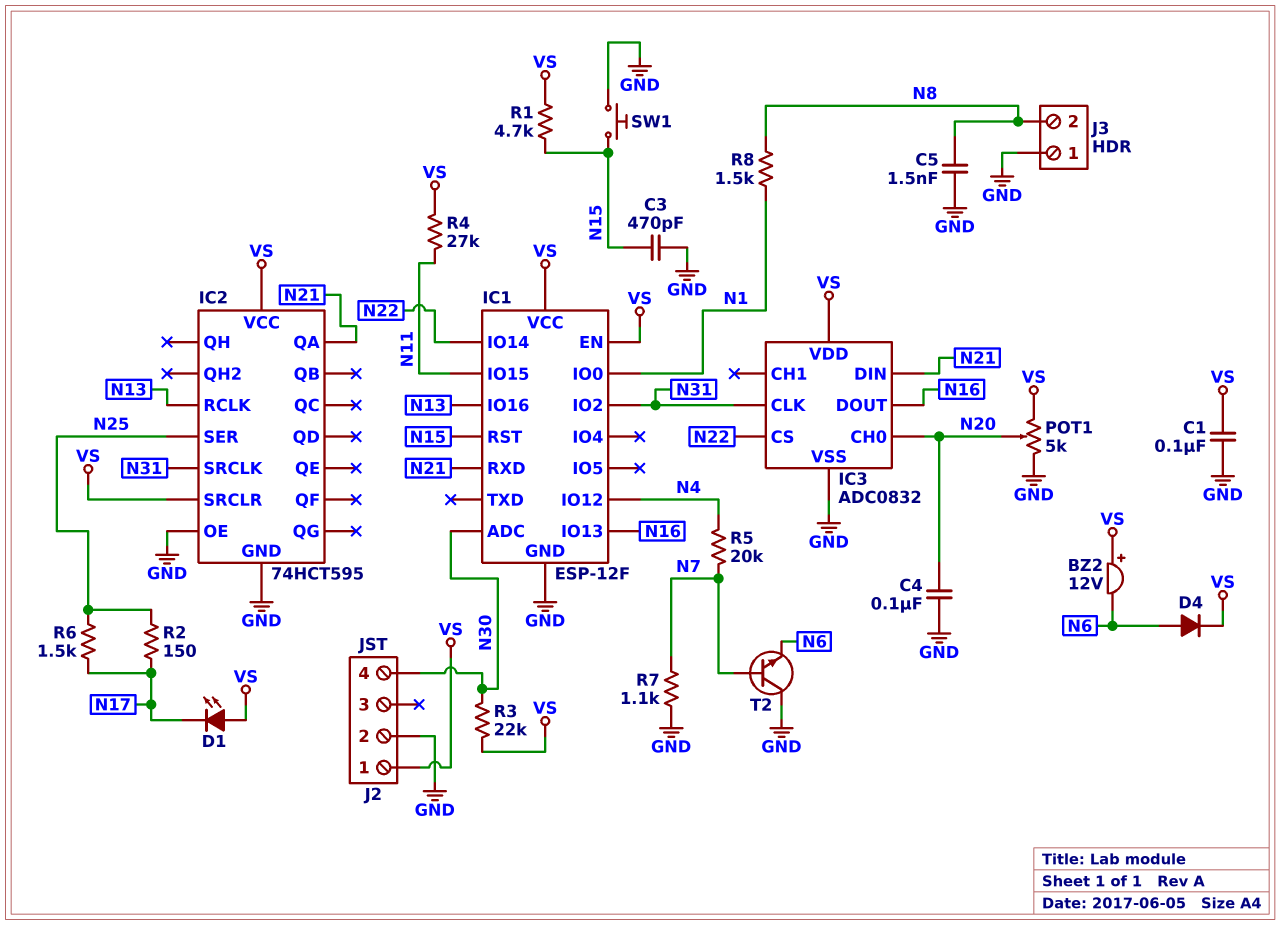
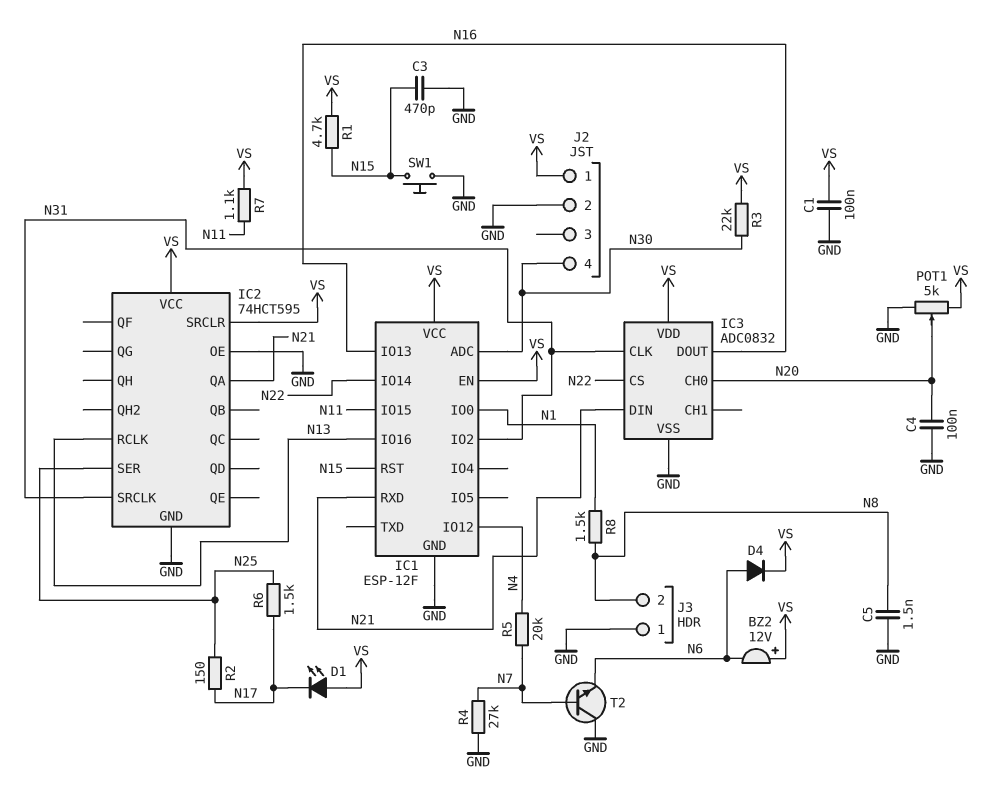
R4: 27k (N11, VS) -> 27k (GND, N7)
R7: 1.1k (GND, N7) -> 1.1k (N11, VS)

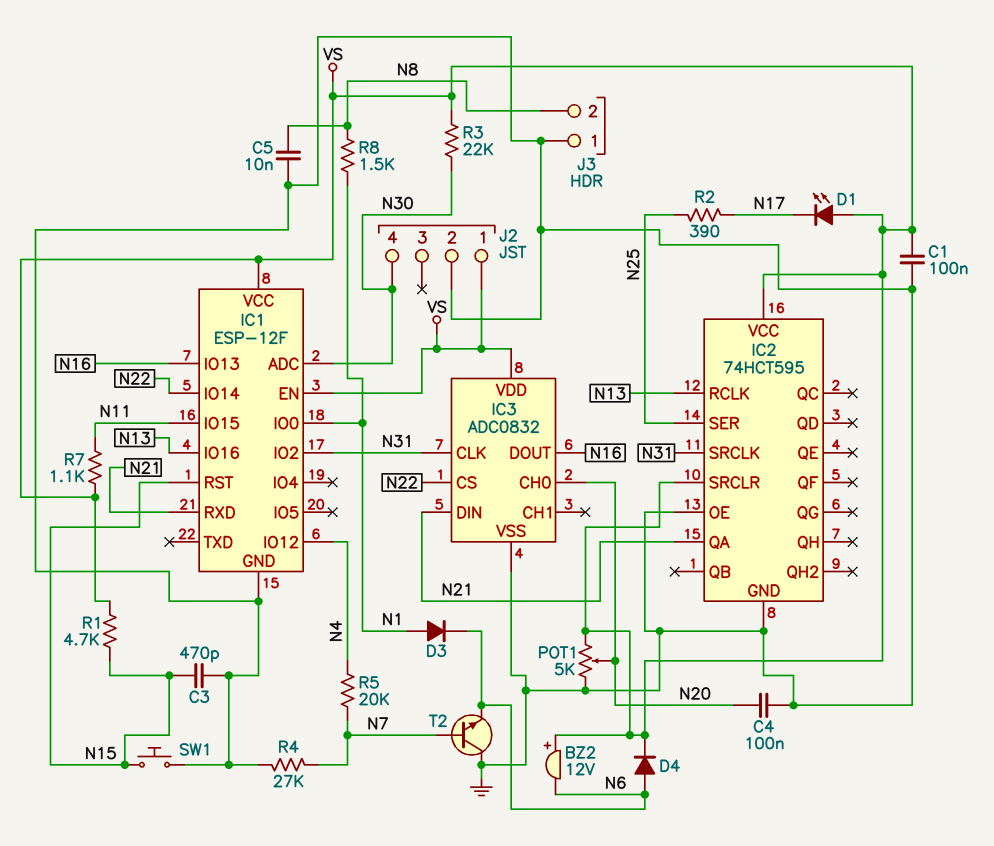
C5: 1.5nF (GND, N8) -> 10nF (GND, N8)
D3: none -> diode (A N1, K N6)
R2: 150 (N17, N25) -> 390 (N17, N25)
R6: 1.5k (N17, N25) -> none

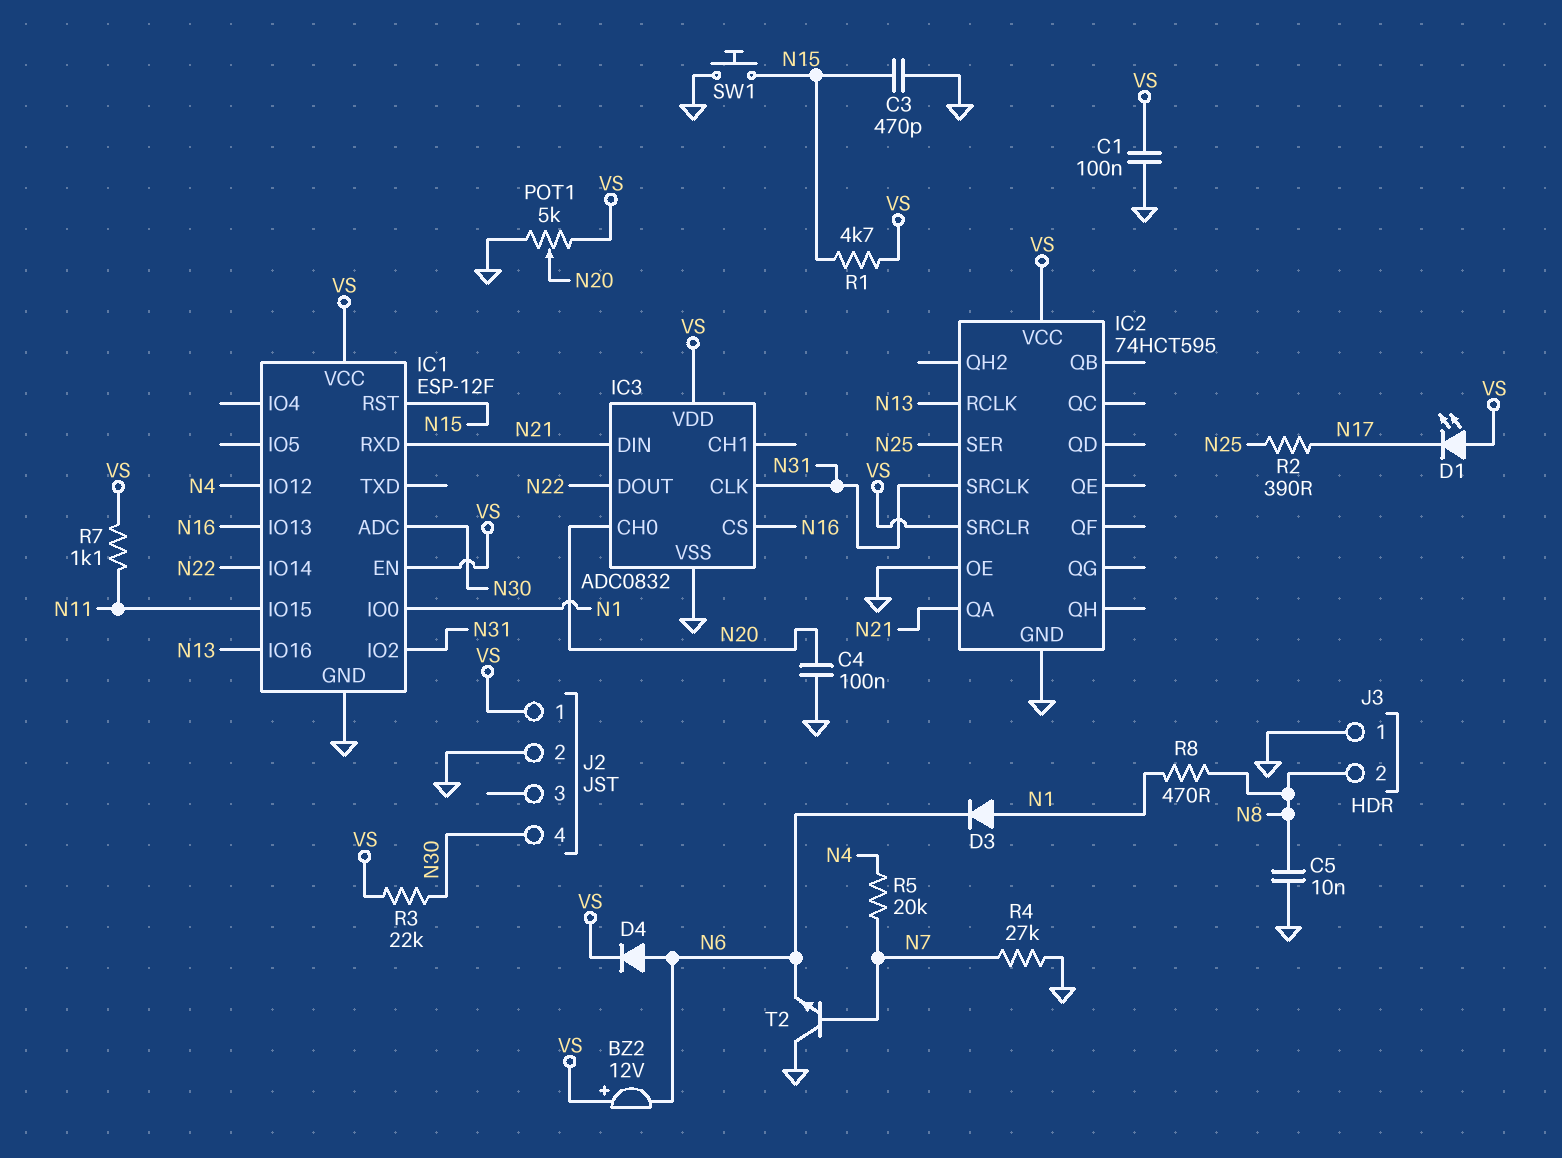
IC3 pin CS: N22 -> N16
IC3 pin DOUT: N16 -> N22
R8: 1.5k (N1, N8) -> 470 (N1, N8)

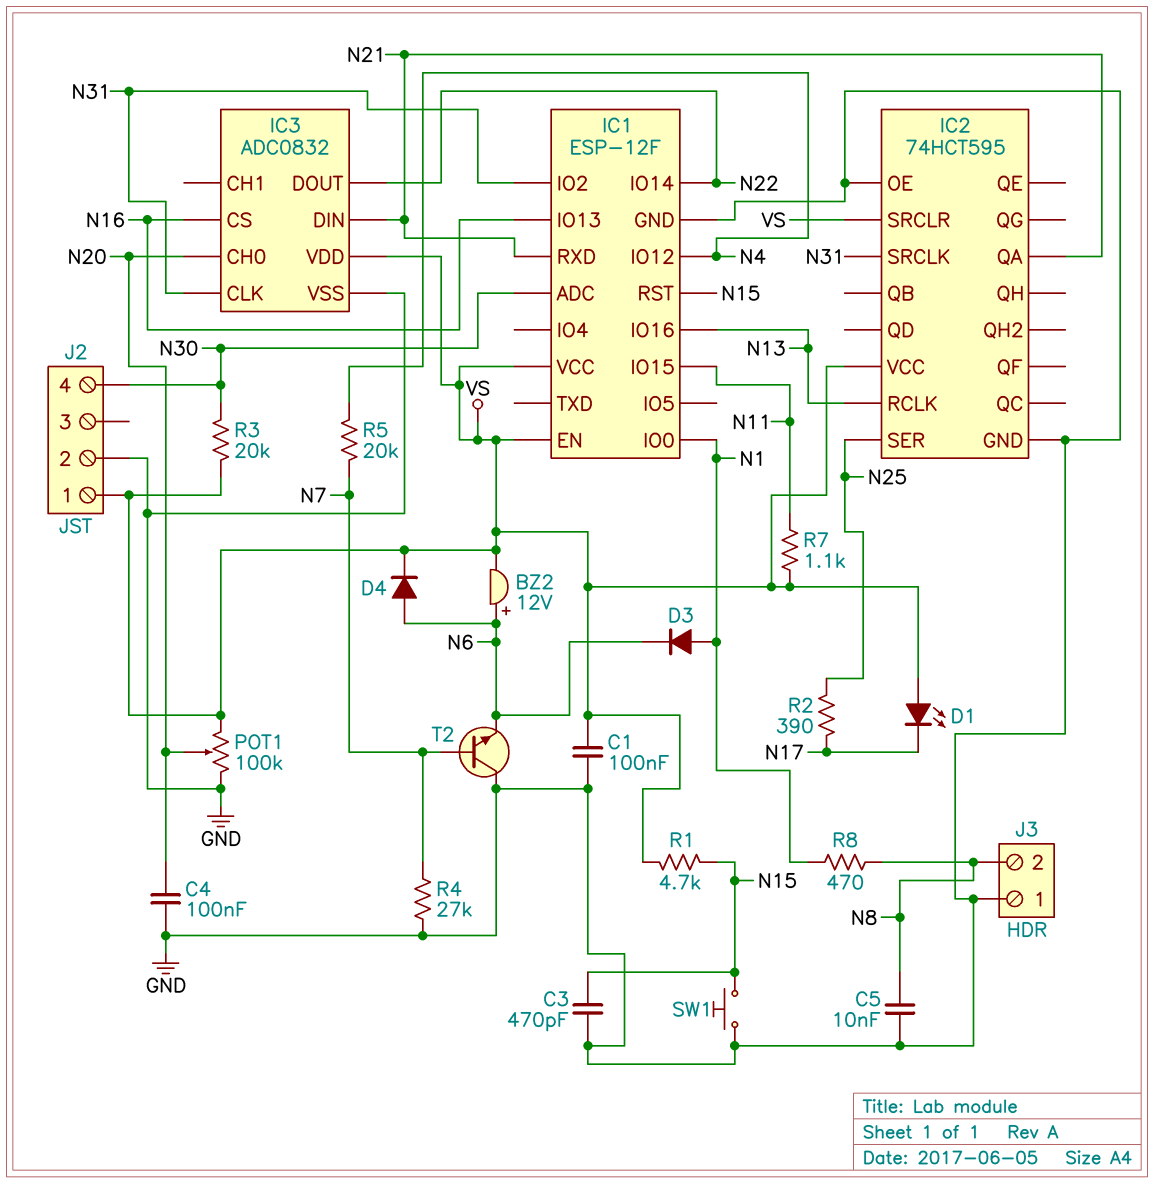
BZ2: buzzer 12V (plus VS, minus N6) -> buzzer 12V (plus N6, minus VS)
POT1: 5k (GND, VS, wiper N20) -> 100k (GND, VS, wiper N20)
R3: 22k (N30, VS) -> 20k (N30, VS)

